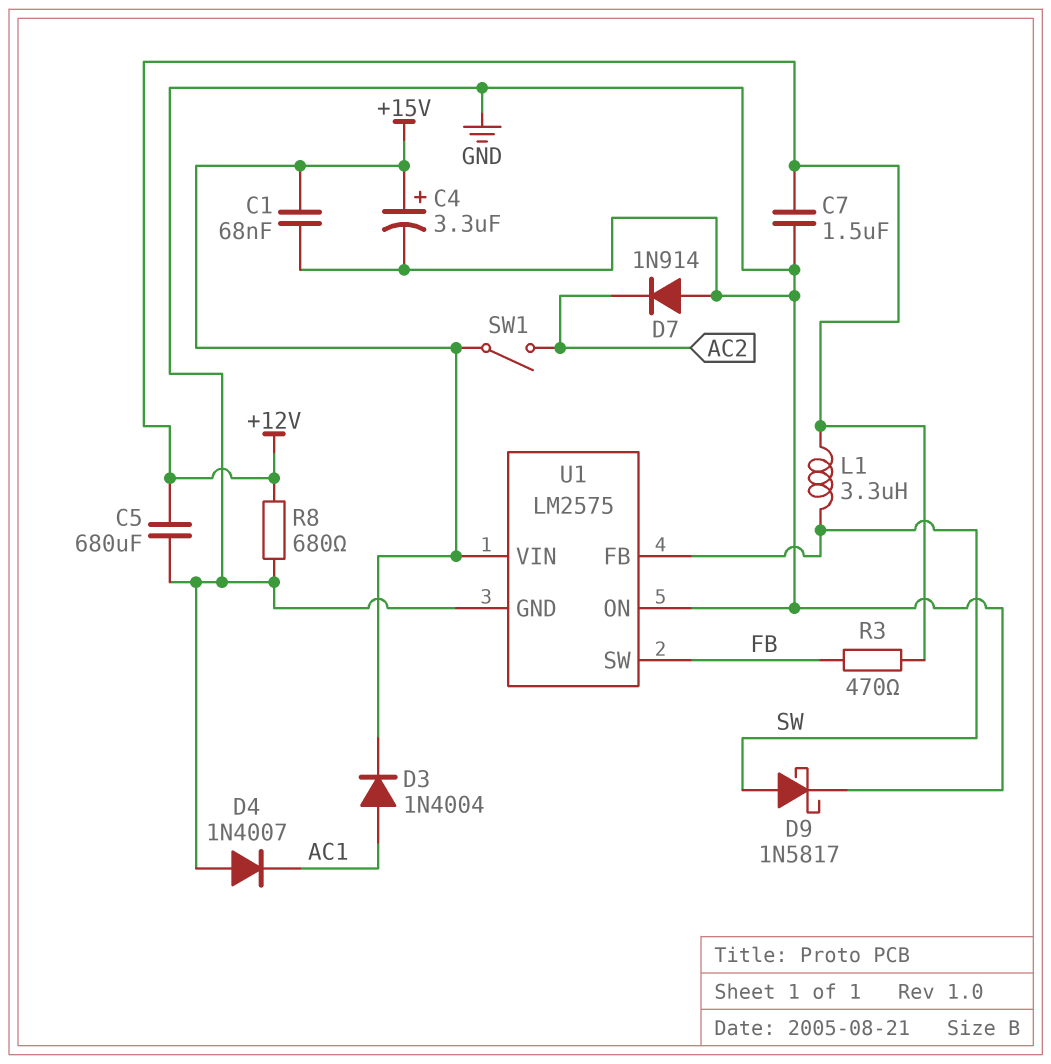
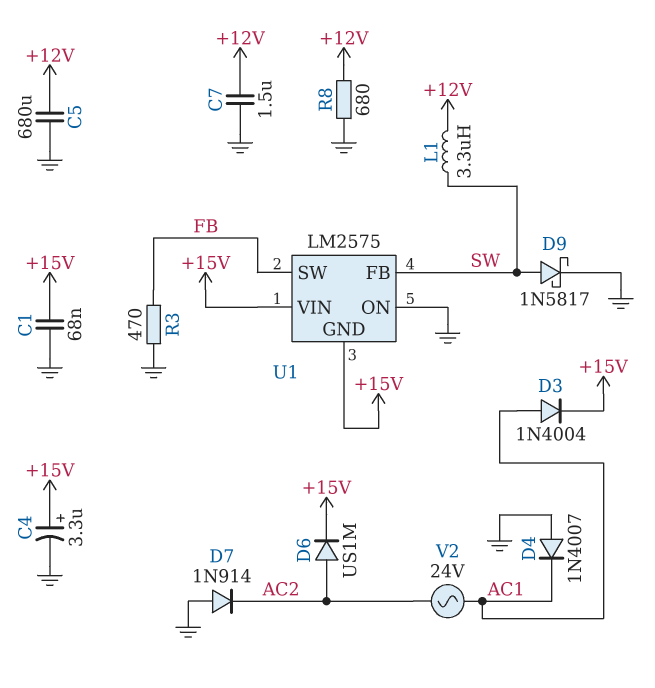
D6: none -> diode US1M (A AC2, K +15V)
R3: 470 (+12V, FB) -> 470 (FB, GND)
SW1: switch (+15V, AC2) -> none
U1 pin GND: GND -> +15V
V2: none -> AC 24V (AC1, AC2)

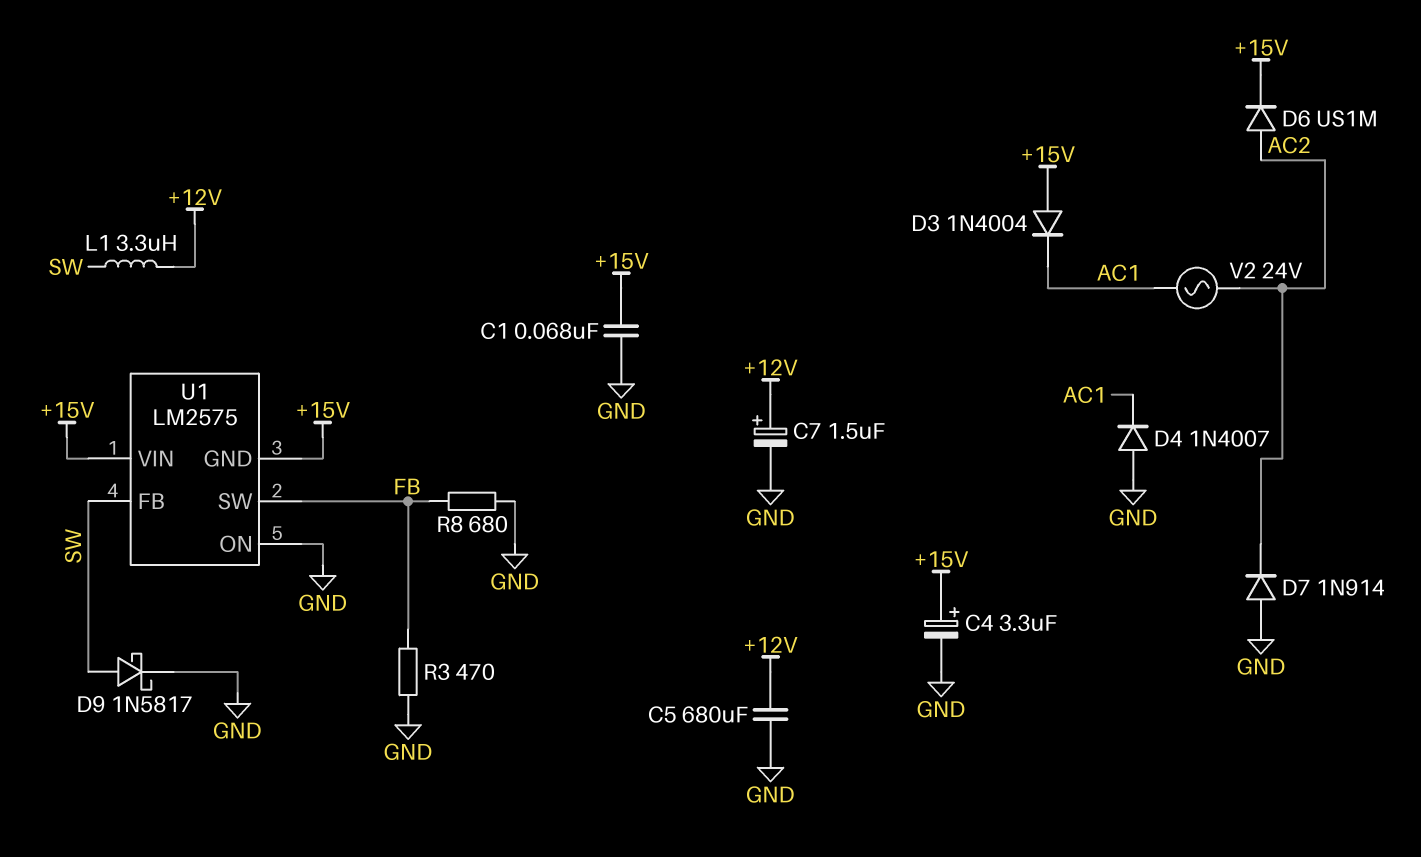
C7: 1.5uF (+12V, GND) -> 1.5uF (plus +12V, minus GND)
D3: diode 1N4004 (A AC1, K +15V) -> diode 1N4004 (A +15V, K AC1)
R8: 680 (+12V, GND) -> 680 (FB, GND)

